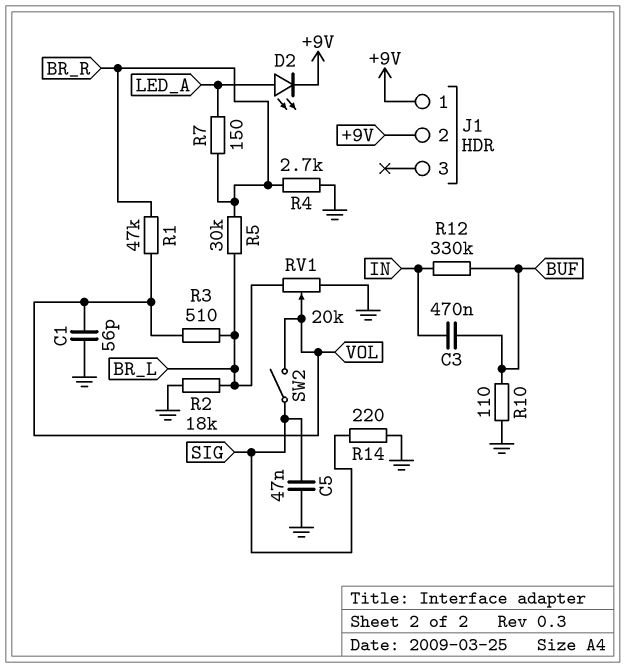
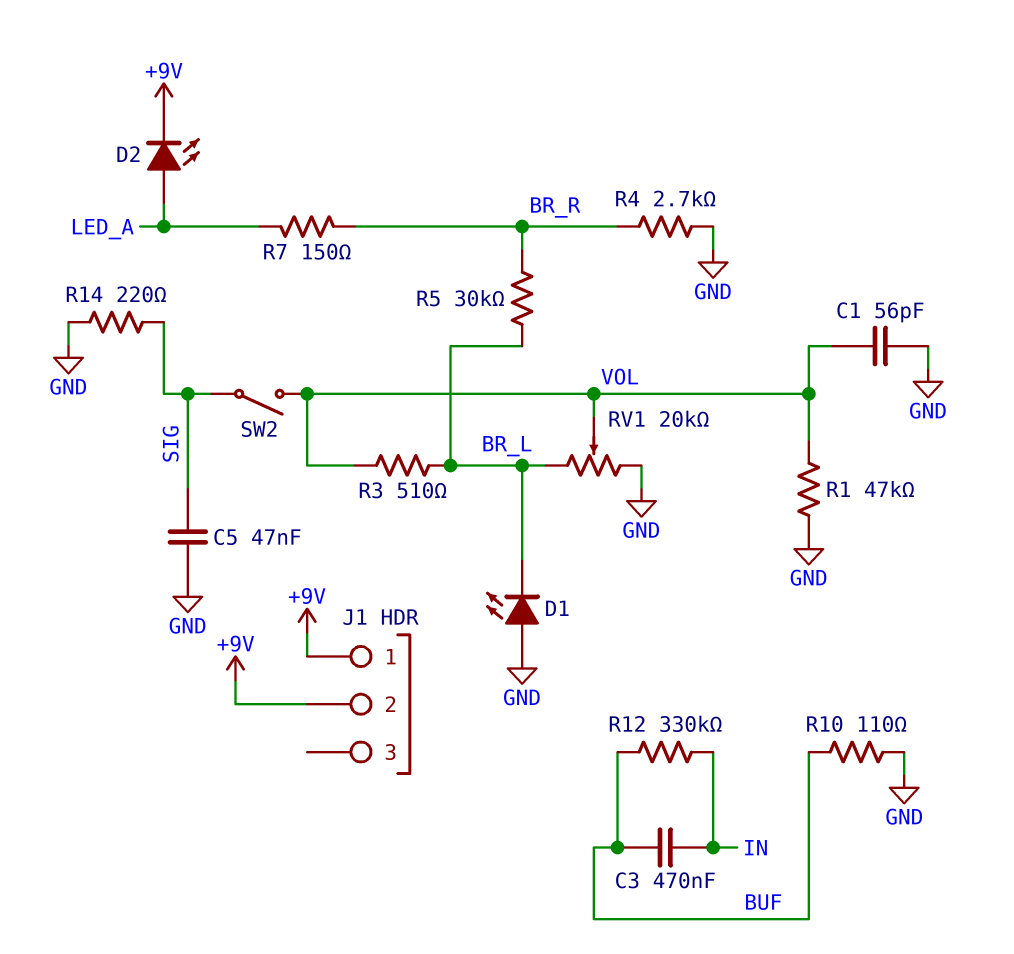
D1: none -> LED (A GND, K BR_L)
R1: 47k (BR_R, VOL) -> 47k (GND, VOL)
R2: 18k (BR_L, GND) -> none

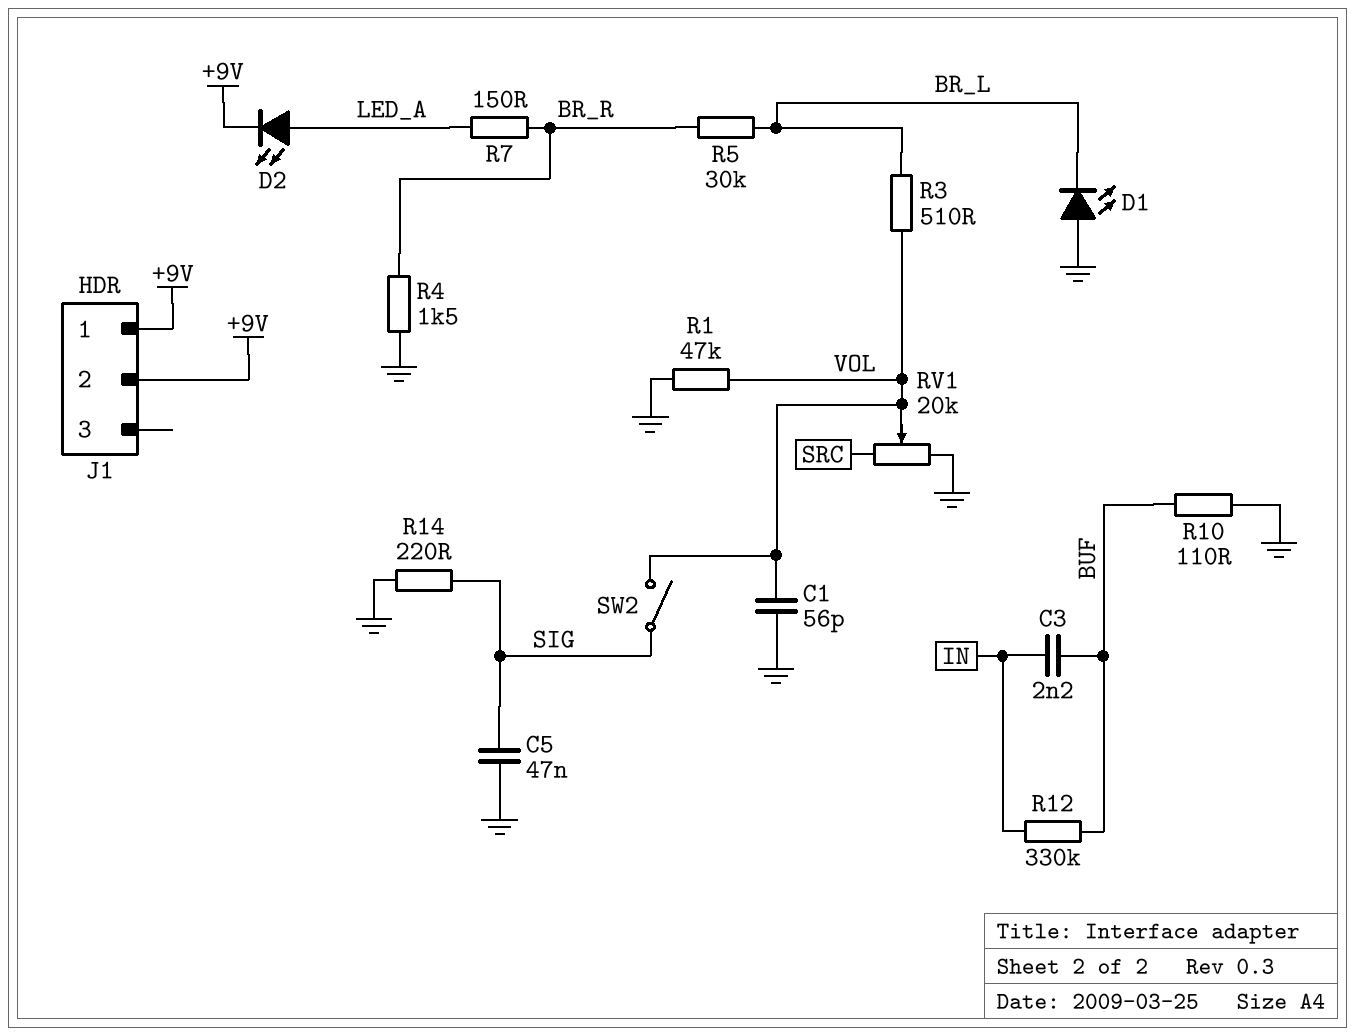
C3: 470nF (BUF, IN) -> 2.2nF (BUF, IN)
R4: 2.7k (BR_R, GND) -> 1.5k (BR_R, GND)
RV1: 20k (BR_L, GND, wiper VOL) -> 20k (GND, SRC, wiper VOL)

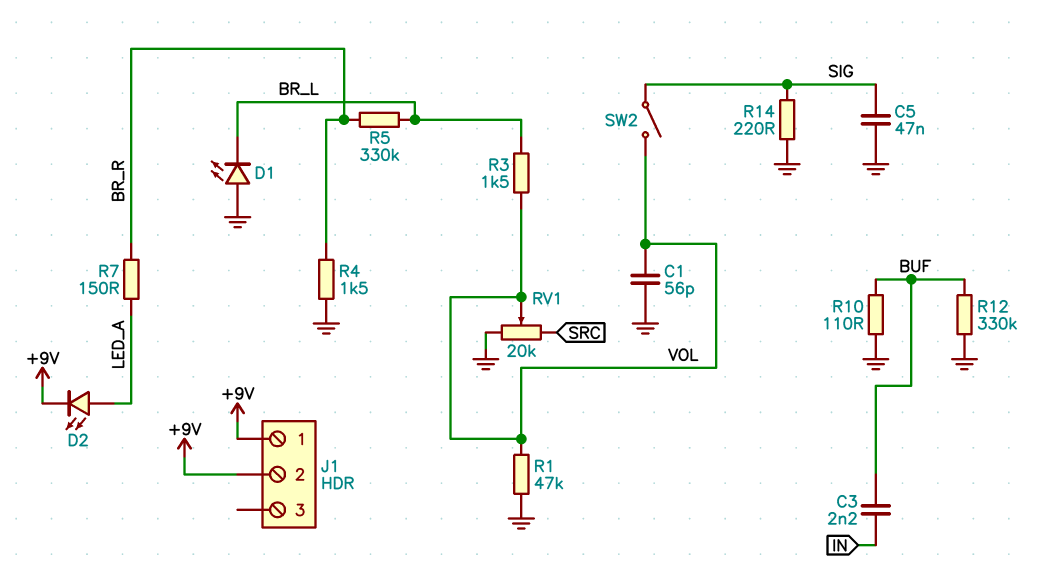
R3: 510 (BR_L, VOL) -> 1.5k (BR_L, VOL)
R5: 30k (BR_L, BR_R) -> 330k (BR_L, BR_R)
R12: 330k (BUF, IN) -> 330k (BUF, GND)

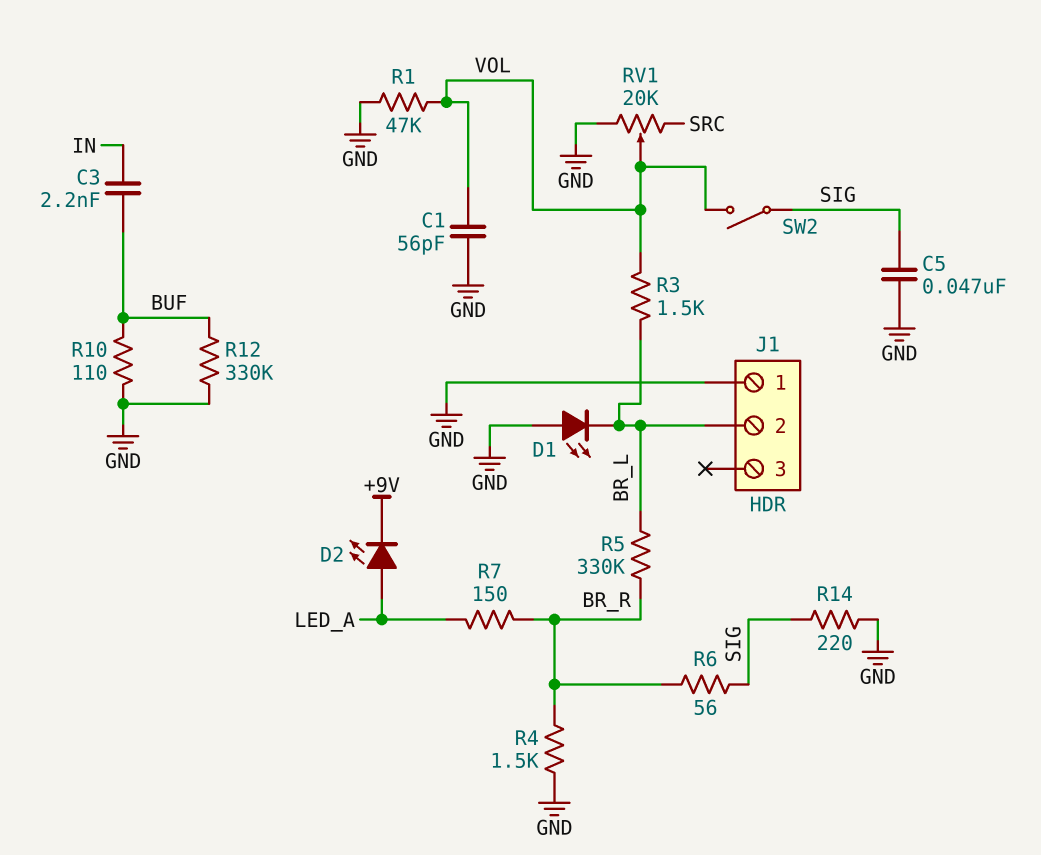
J1 pin 1: +9V -> GND
J1 pin 2: +9V -> BR_L
R6: none -> 56 (BR_R, SIG)

